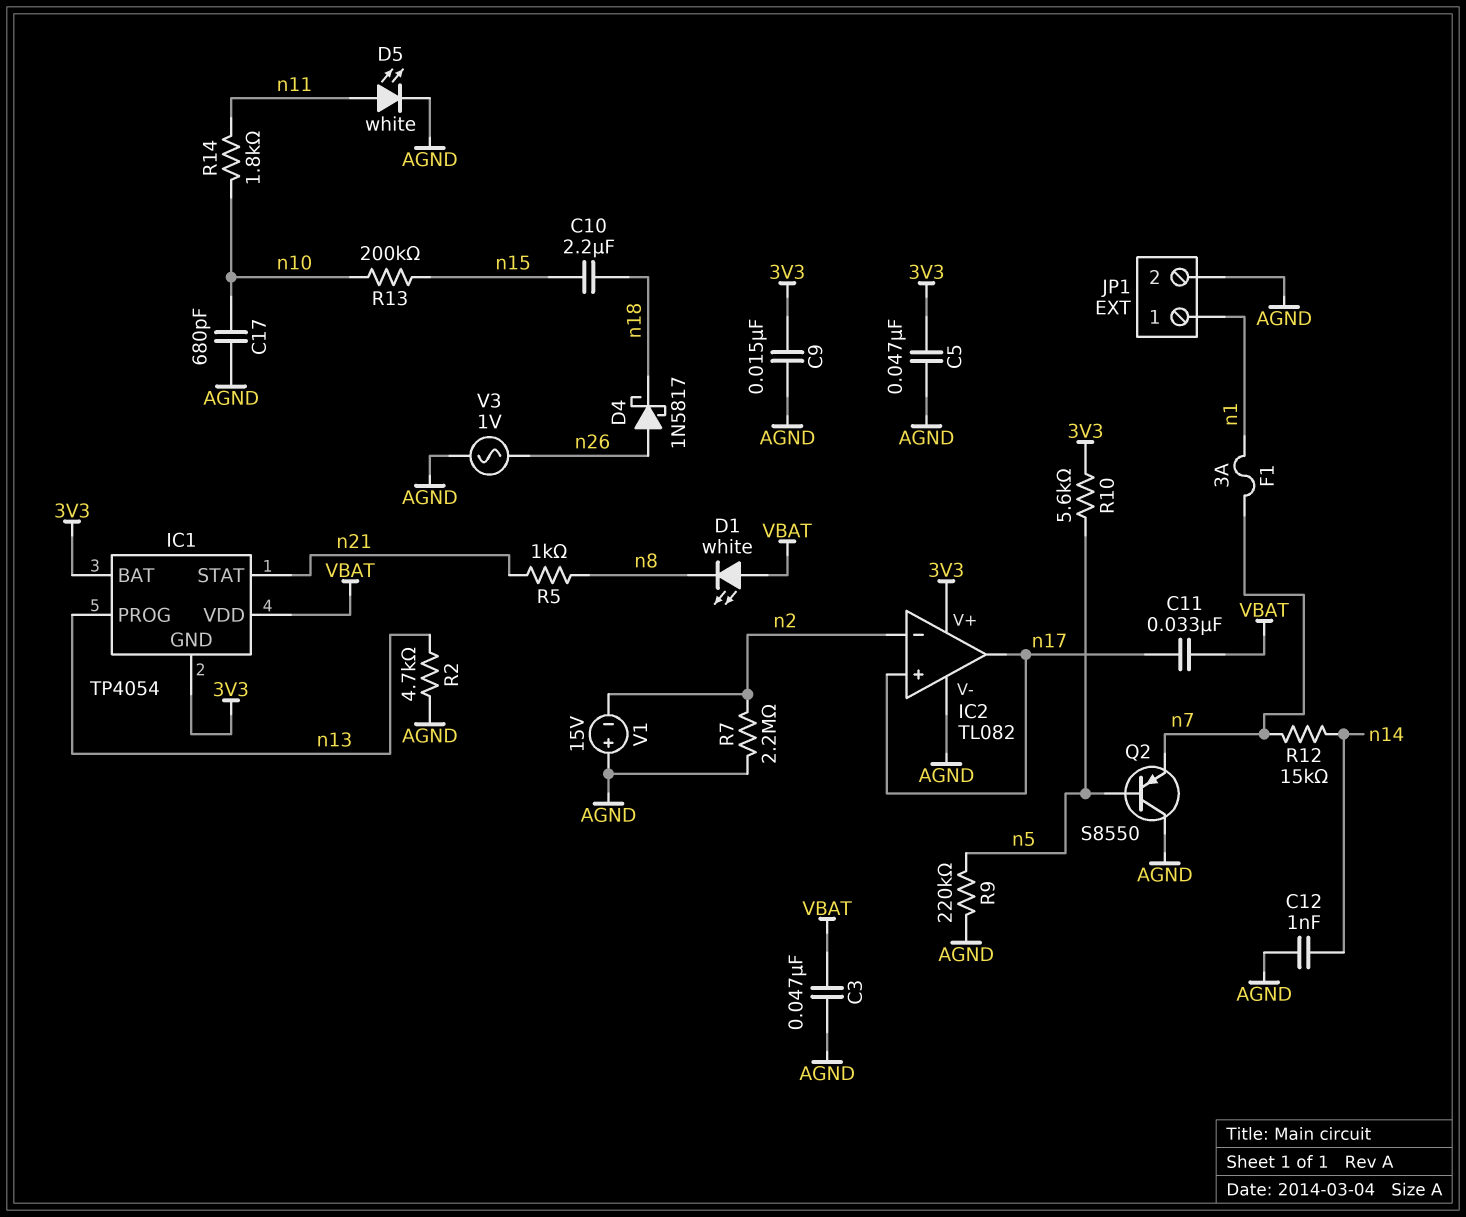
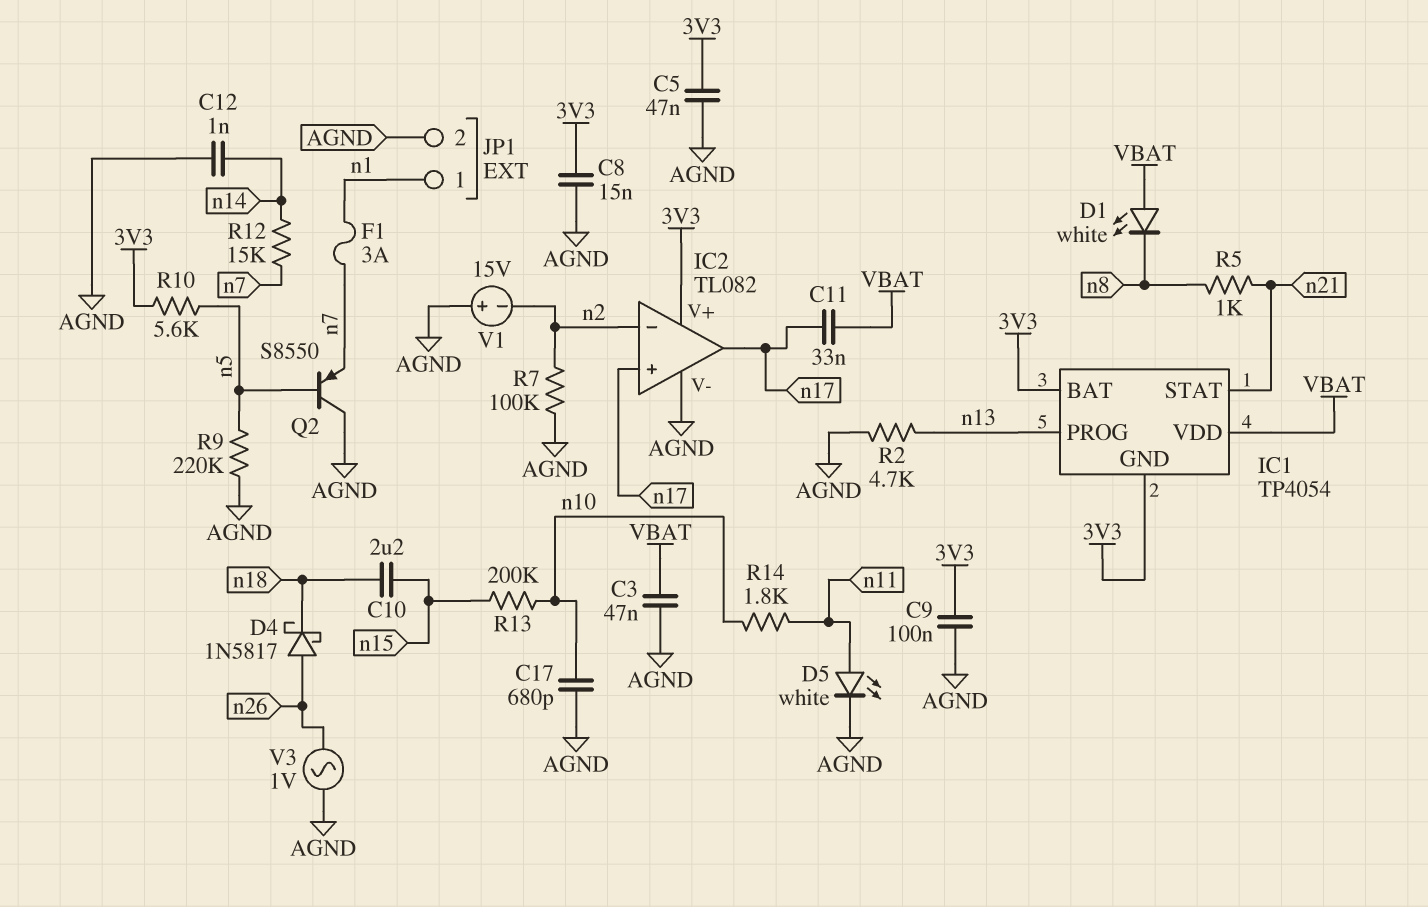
C8: none -> 15nF (3V3, AGND)
C9: 15nF (3V3, AGND) -> 100nF (3V3, AGND)
R7: 2.2M (AGND, n2) -> 100k (AGND, n2)

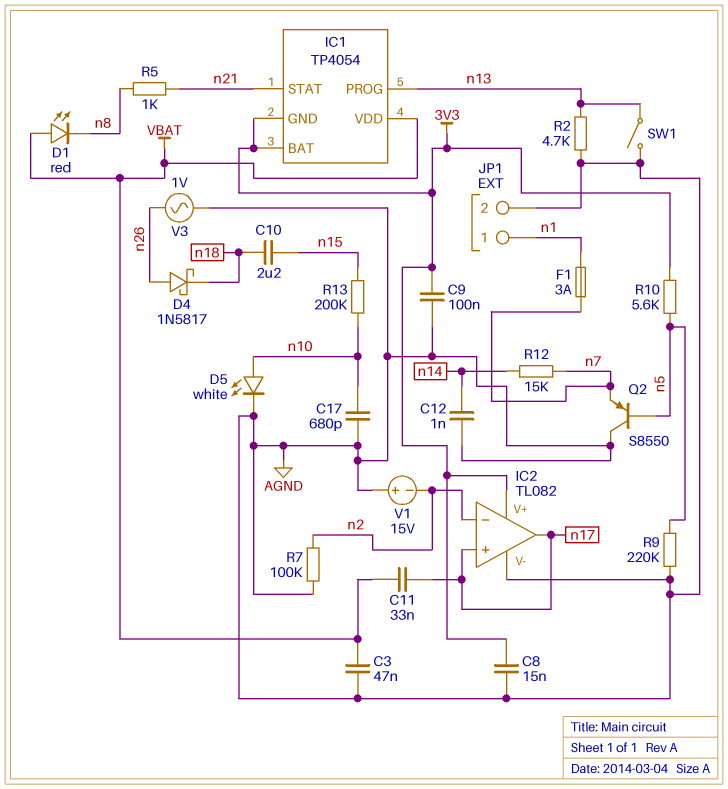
C5: 47nF (3V3, AGND) -> none
D1: LED white (A VBAT, K n8) -> LED red (A VBAT, K n8)
D5: LED white (A n11, K AGND) -> LED white (A n10, K AGND)
R14: 1.8k (n10, n11) -> none
SW1: none -> switch (AGND, n13)

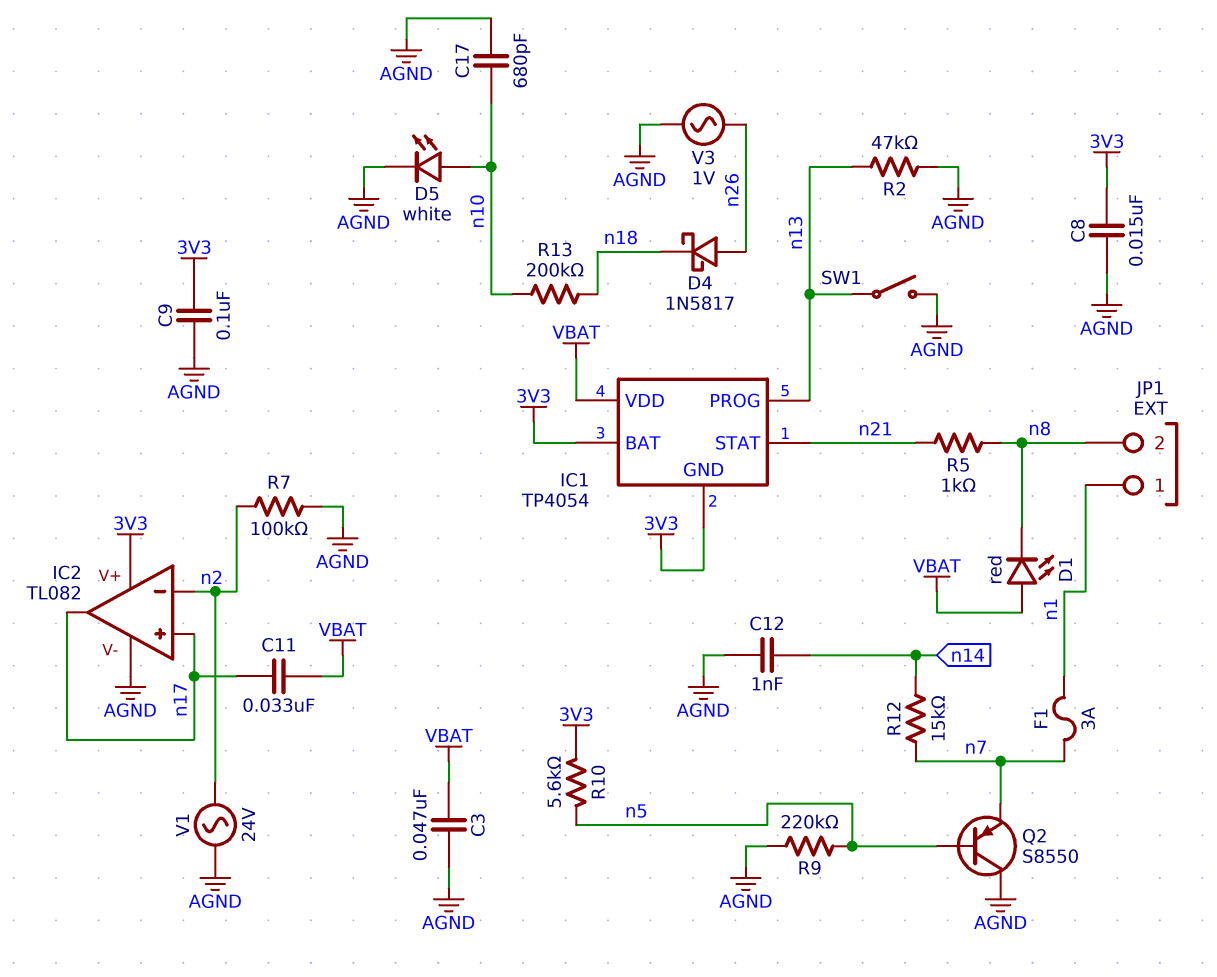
C10: 2.2uF (n15, n18) -> none
JP1 pin 2: AGND -> n8
R2: 4.7k (AGND, n13) -> 47k (AGND, n13)
R13: 200k (n10, n15) -> 200k (n10, n18)
V1: 15V (plus AGND, minus n2) -> AC 24V (AGND, n2)

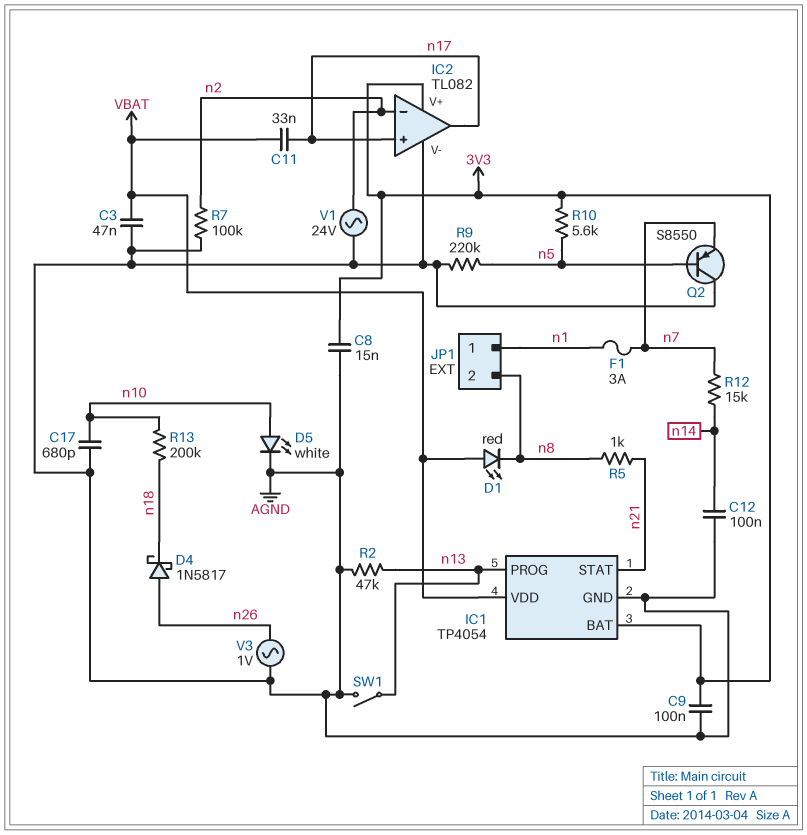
C12: 1nF (AGND, n14) -> 100nF (AGND, n14)
IC1 pin GND: 3V3 -> AGND

